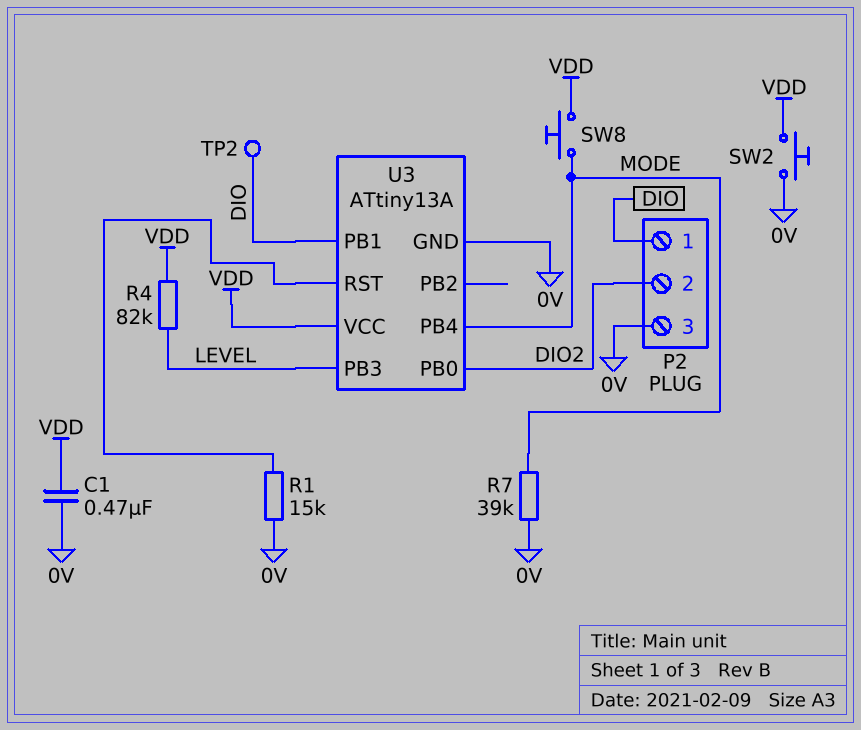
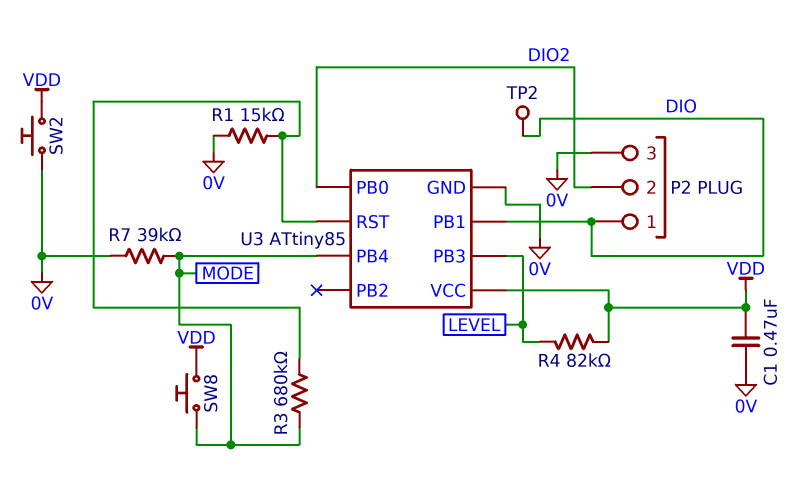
R3: none -> 680k (MODE, U3/RST)
U3: ATtiny13A -> ATtiny85

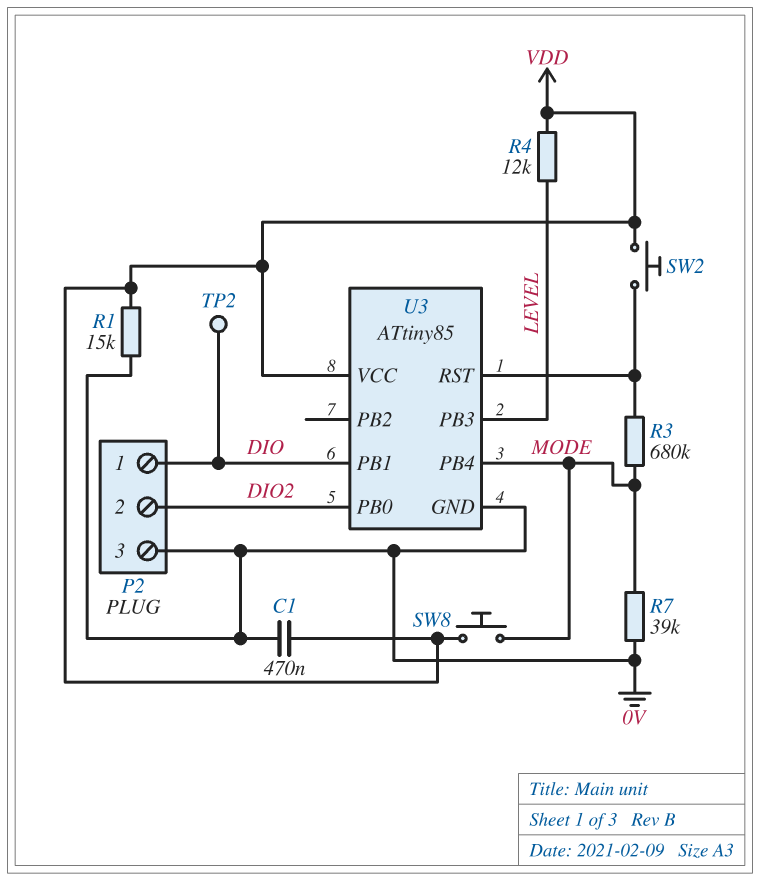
R1: 15k (0V, U3/RST) -> 15k (0V, VDD)
R4: 82k (LEVEL, VDD) -> 12k (LEVEL, VDD)
SW2: button (0V, VDD) -> button (U3/RST, VDD)

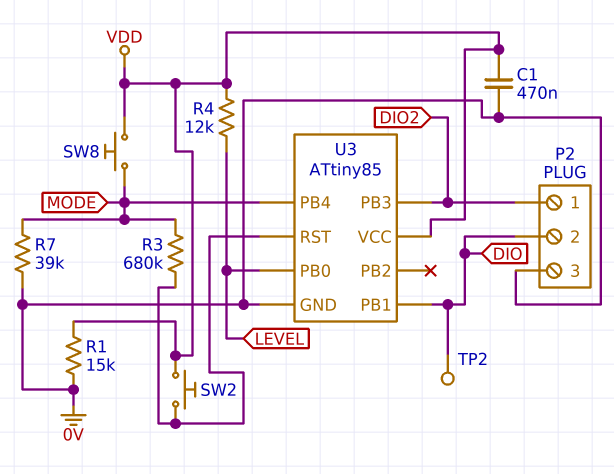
P2 pin 1: DIO -> DIO2
P2 pin 2: DIO2 -> DIO
U3 pin PB0: DIO2 -> LEVEL
U3 pin PB3: LEVEL -> DIO2

